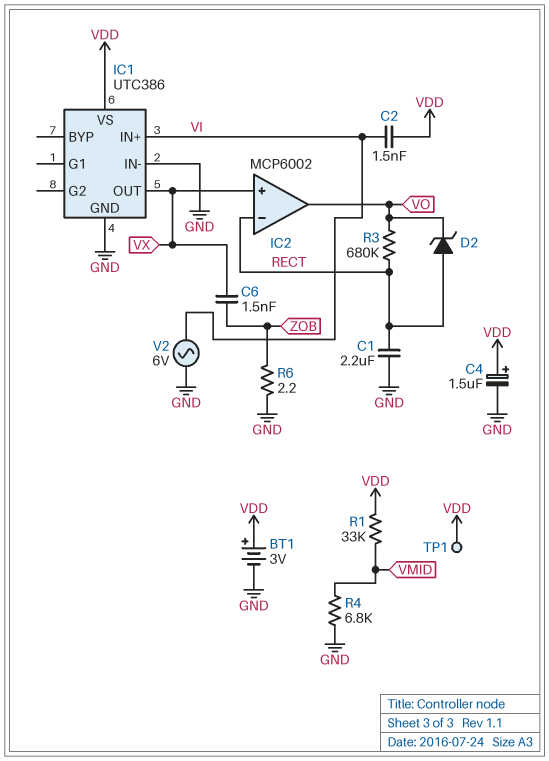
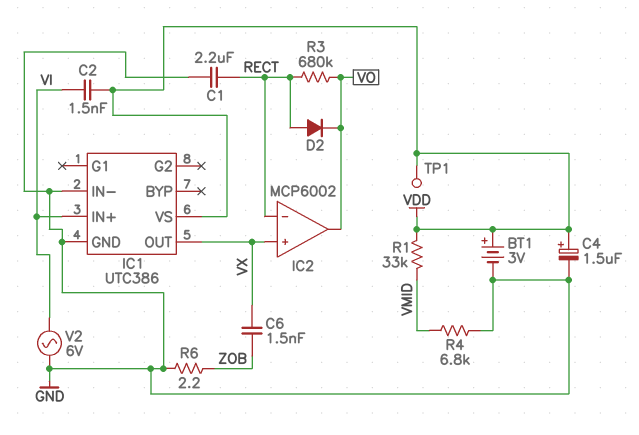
D2: zener (A RECT, K VO) -> diode (A RECT, K VO)

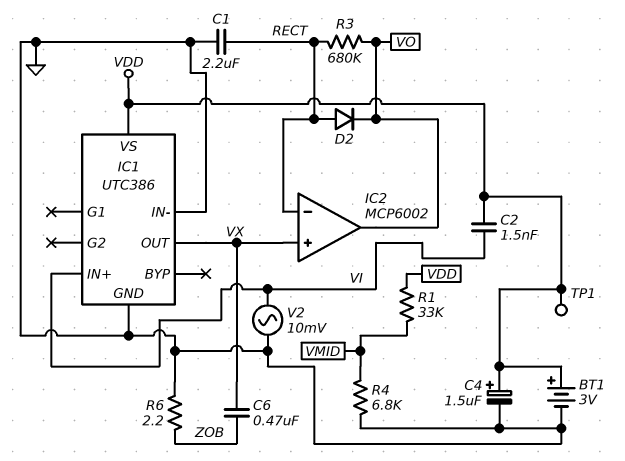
C6: 1.5nF (VX, ZOB) -> 470nF (VX, ZOB)
V2: AC 6V (GND, VI) -> AC 10mV (GND, VI)

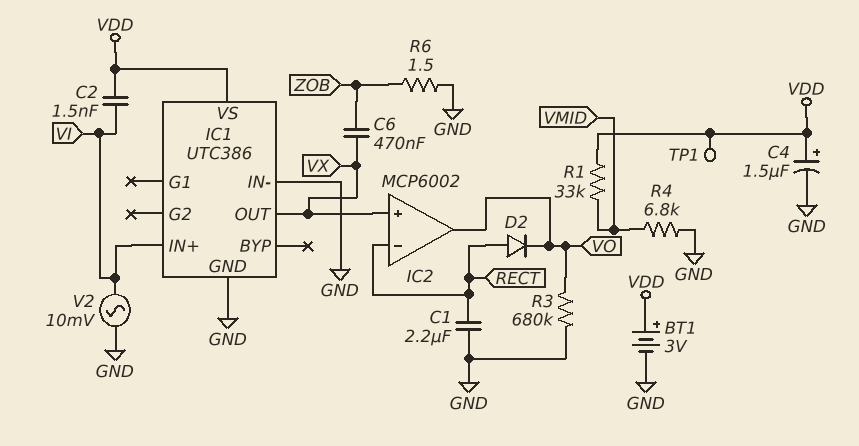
R3: 680k (RECT, VO) -> 680k (GND, VO)
R6: 2.2 (GND, ZOB) -> 1.5 (GND, ZOB)

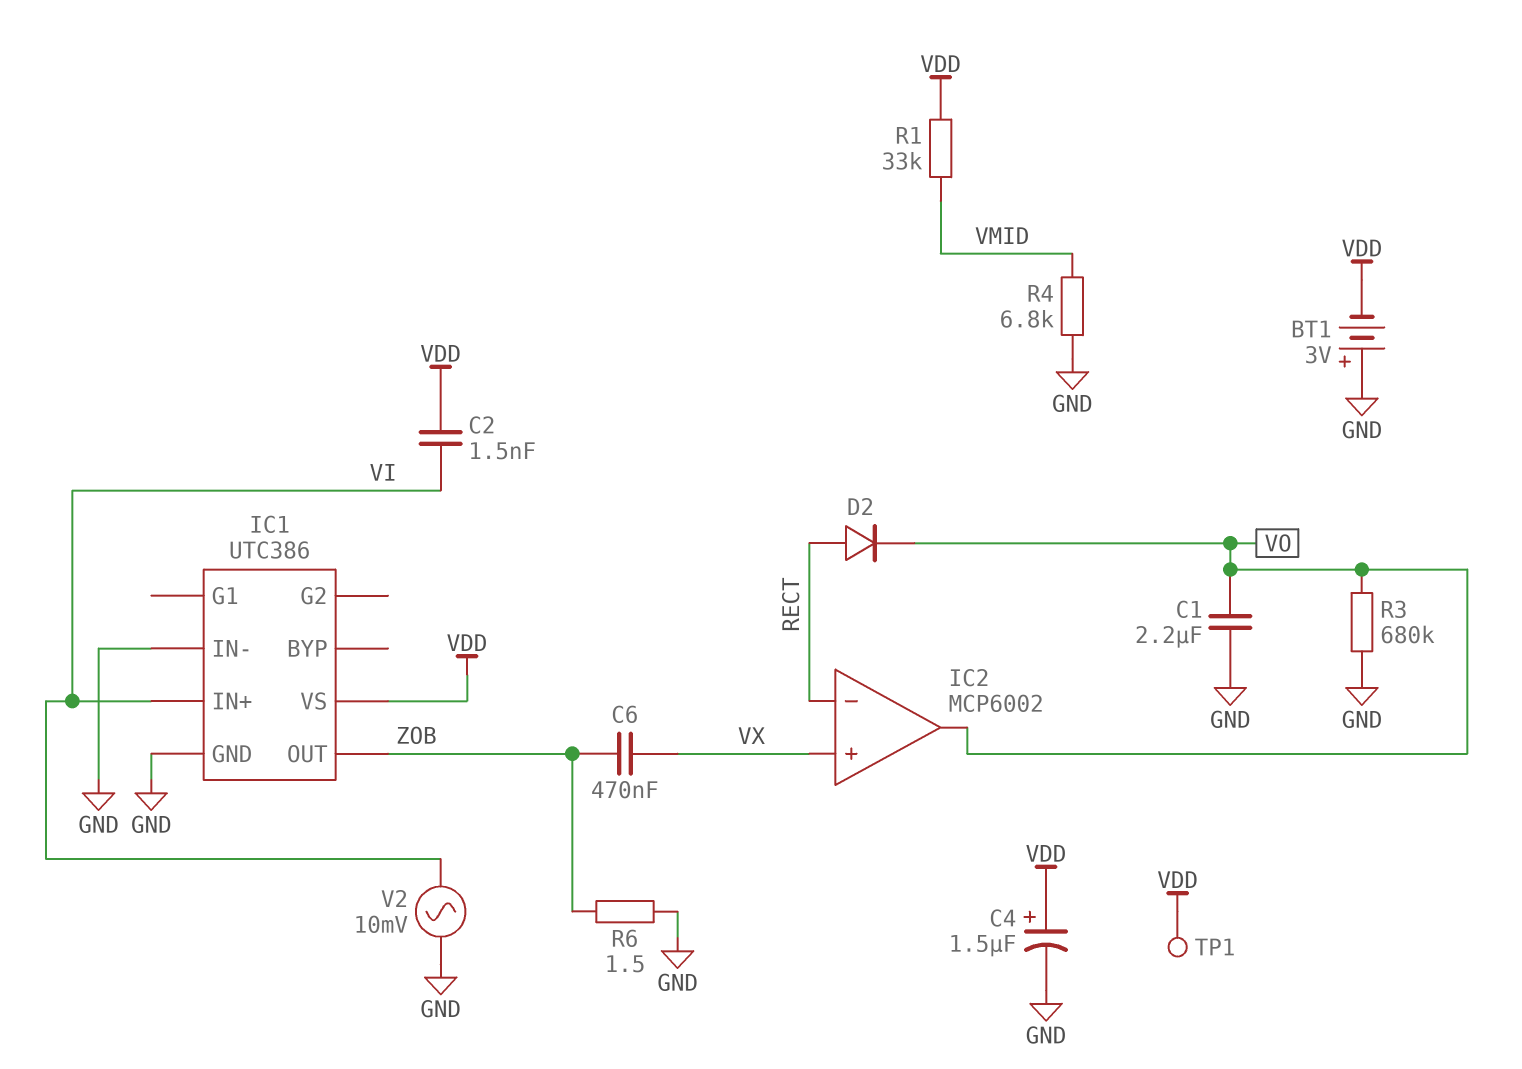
BT1: 3V (plus VDD, minus GND) -> 3V (plus GND, minus VDD)
C1: 2.2uF (GND, RECT) -> 2.2uF (GND, VO)
IC1 pin OUT: VX -> ZOB

